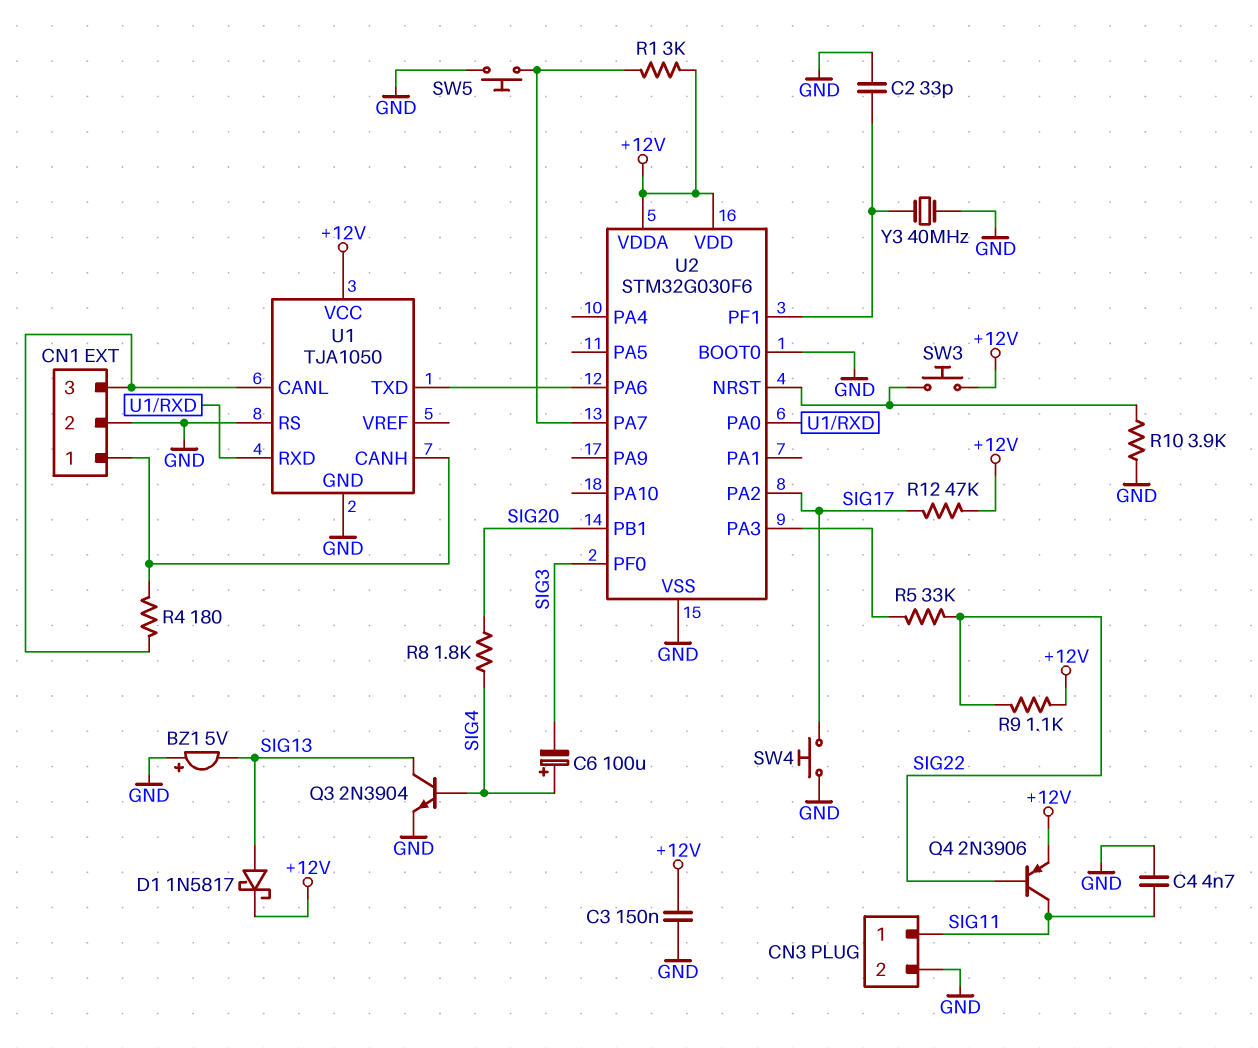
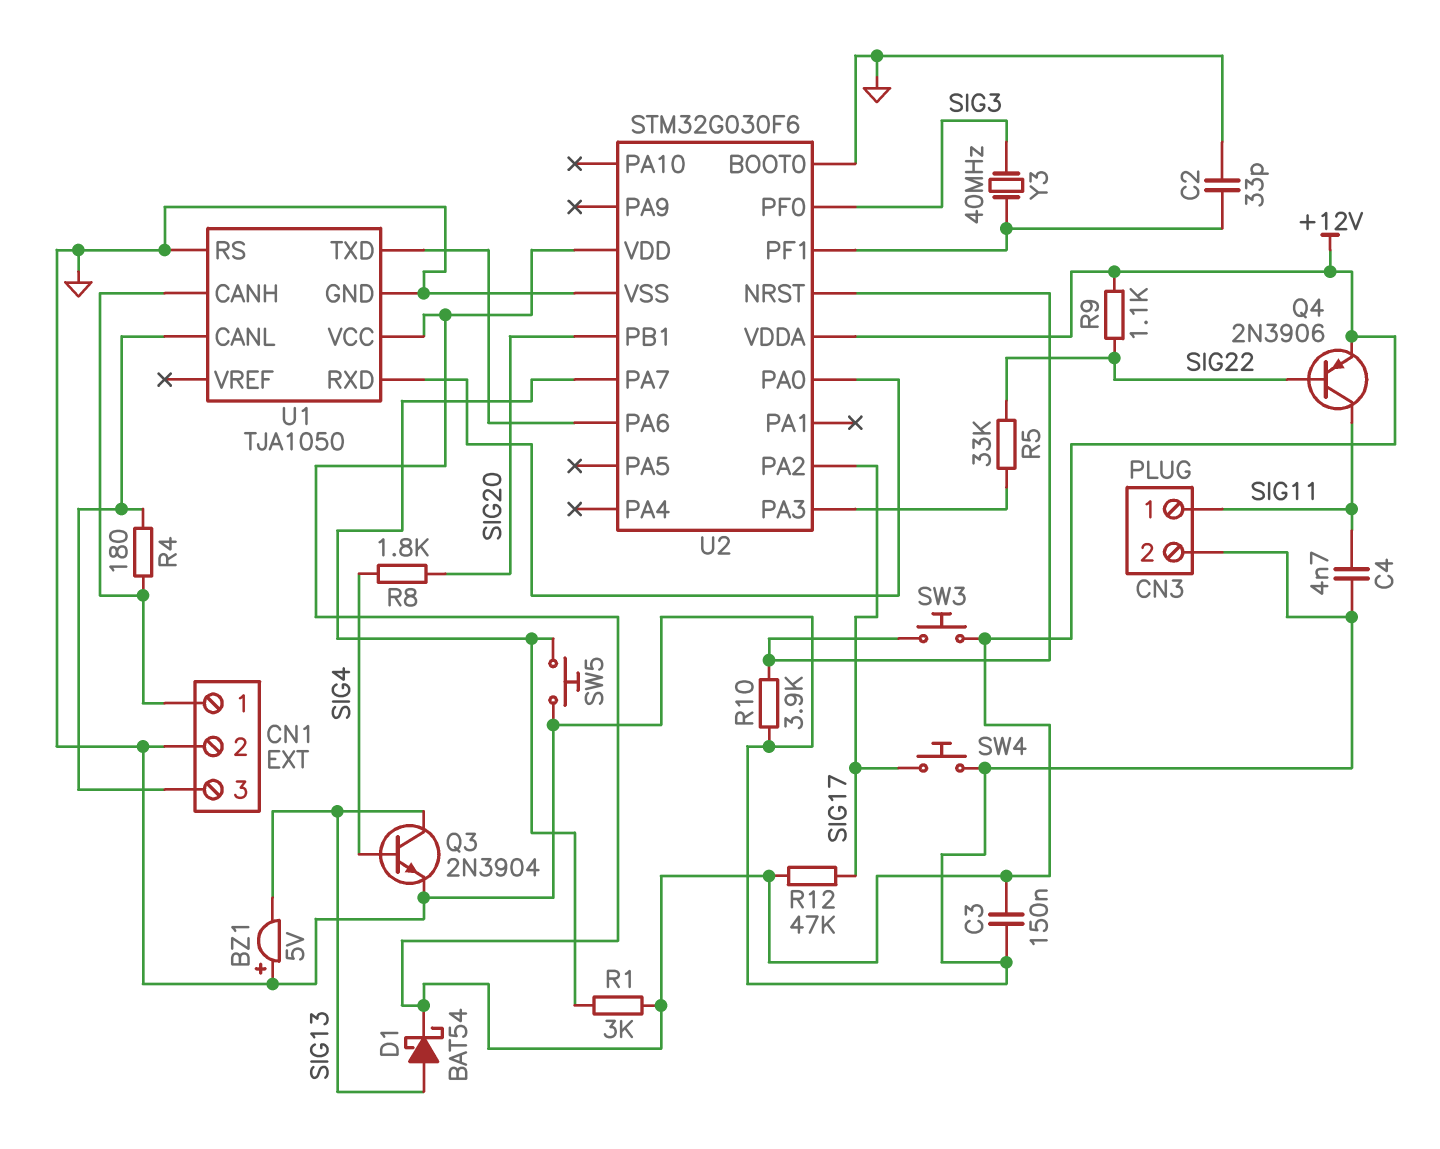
C6: 100uF (plus SIG4, minus SIG3) -> none
D1: schottky 1N5817 (A SIG13, K +12V) -> schottky BAT54 (A SIG13, K +12V)
Y3: 40MHz (GND, U2/PF1) -> 40MHz (SIG3, U2/PF1)

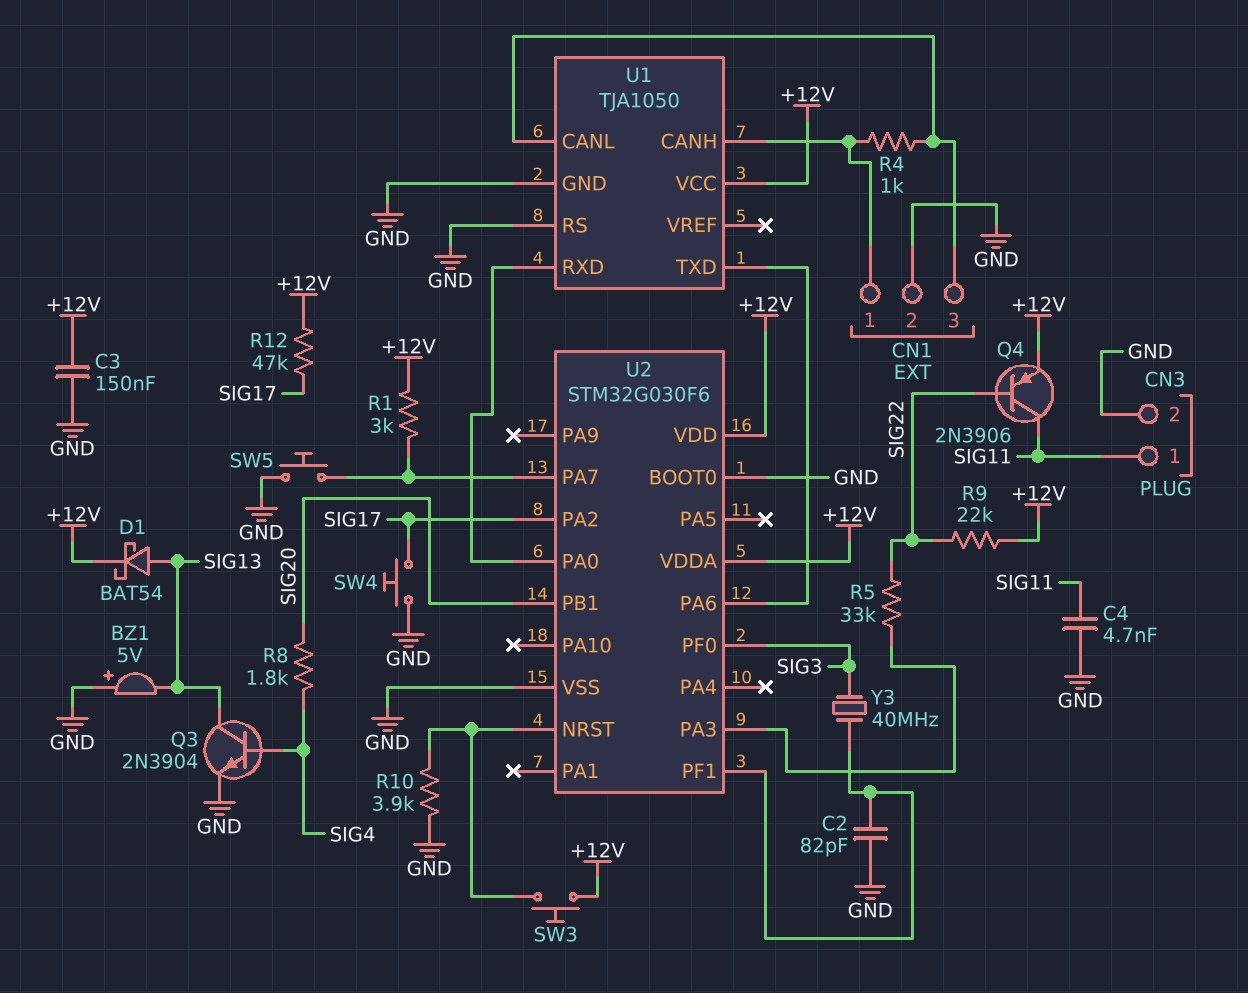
C2: 33pF (GND, U2/PF1) -> 82pF (GND, U2/PF1)
R4: 180 (CN1/1, CN1/3) -> 1k (CN1/1, CN1/3)
R9: 1.1k (+12V, SIG22) -> 22k (+12V, SIG22)

